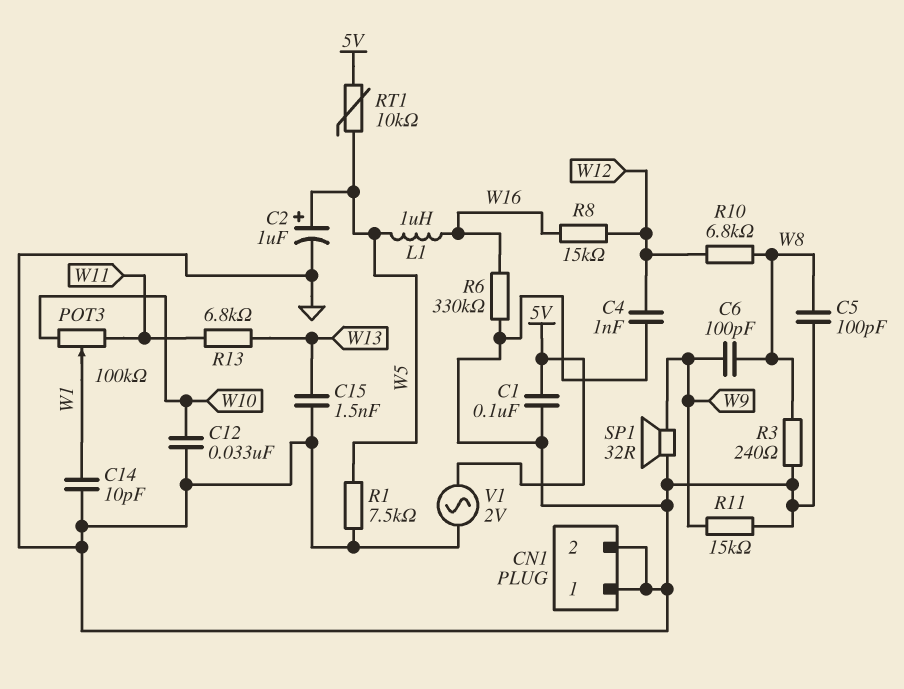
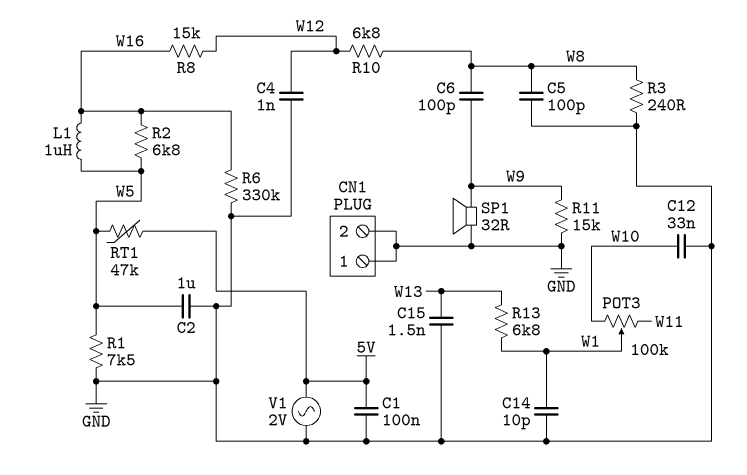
C2: 1uF (plus W5, minus GND) -> 1uF (GND, W5)
R2: none -> 6.8k (W5, W16)
R13: 6.8k (W11, W13) -> 6.8k (W1, W13)
RT1: 10k (5V, W5) -> 47k (5V, W5)

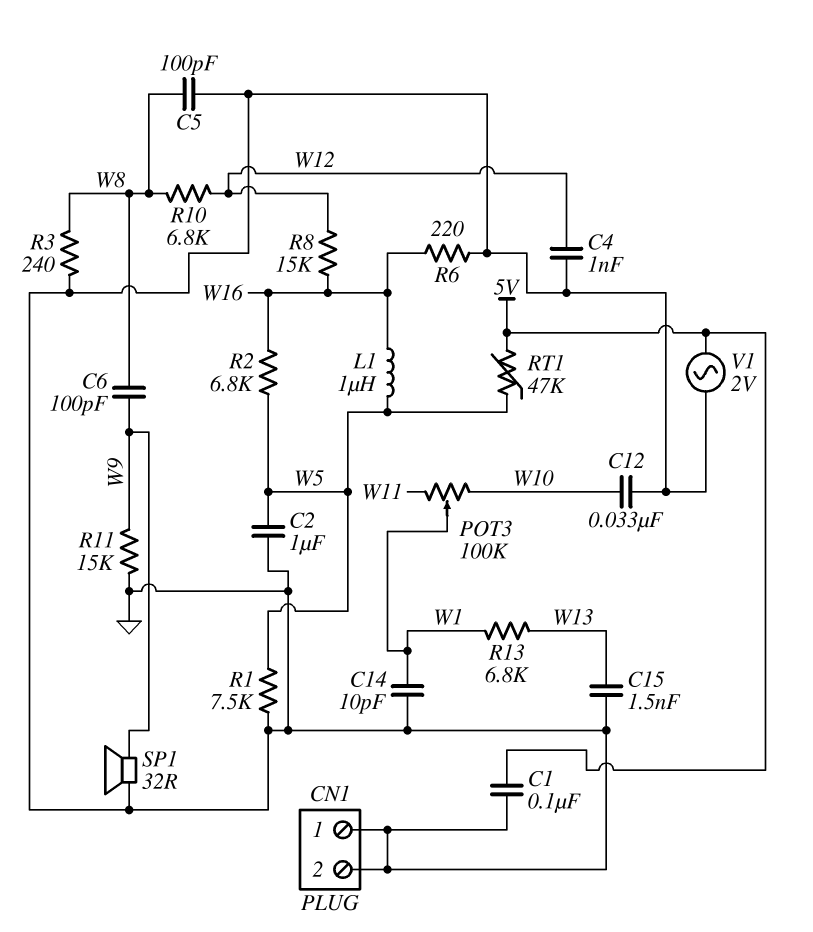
R6: 330k (GND, W16) -> 220 (GND, W16)

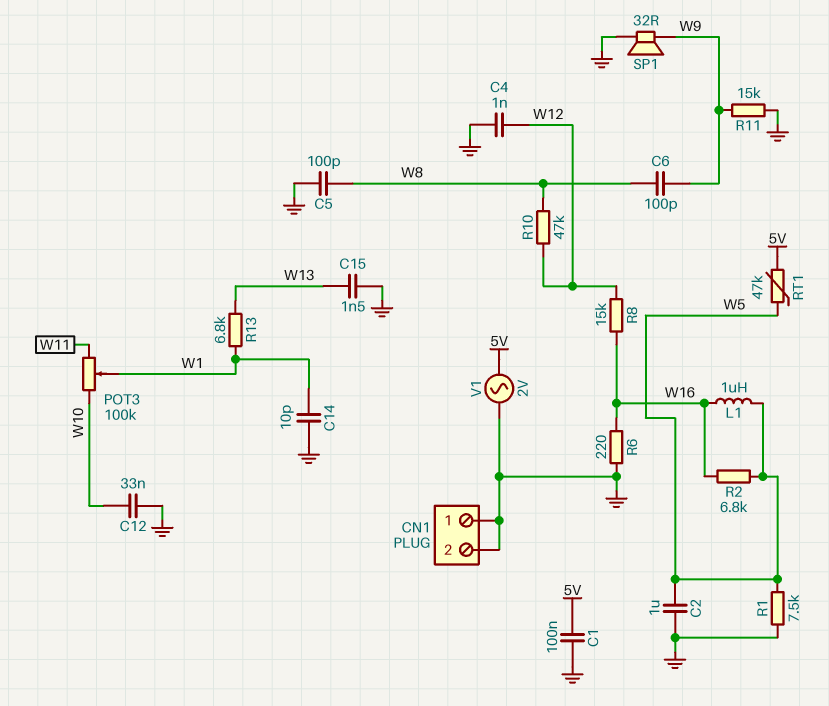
R3: 240 (GND, W8) -> none
R10: 6.8k (W8, W12) -> 47k (W8, W12)

